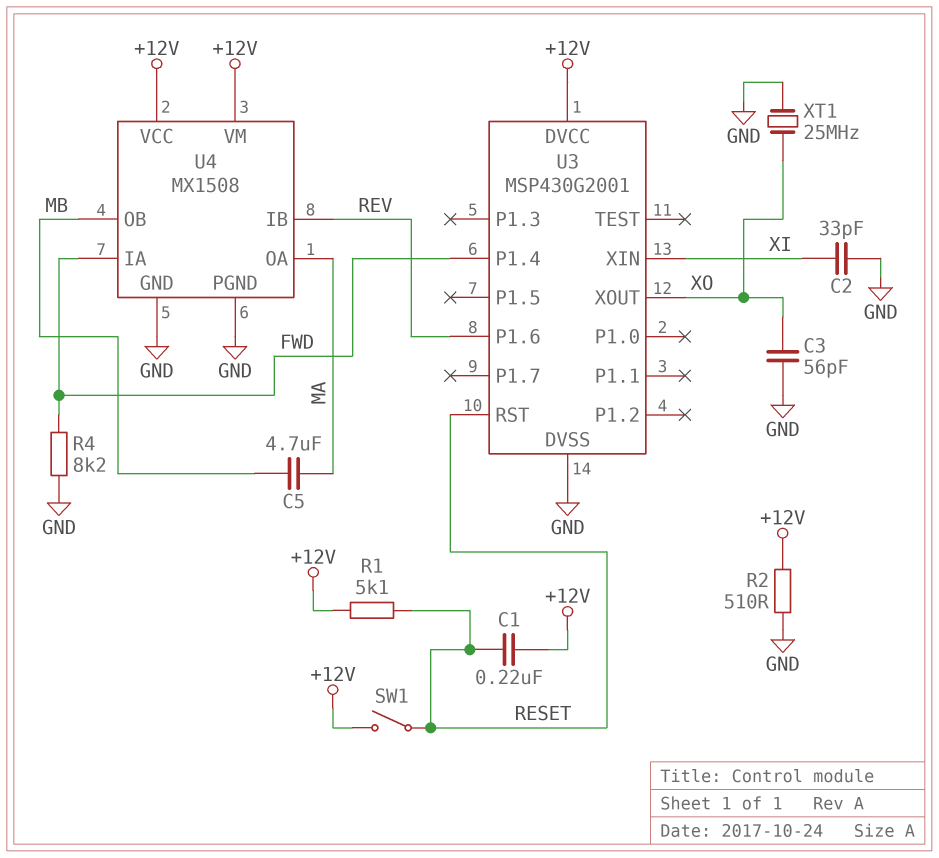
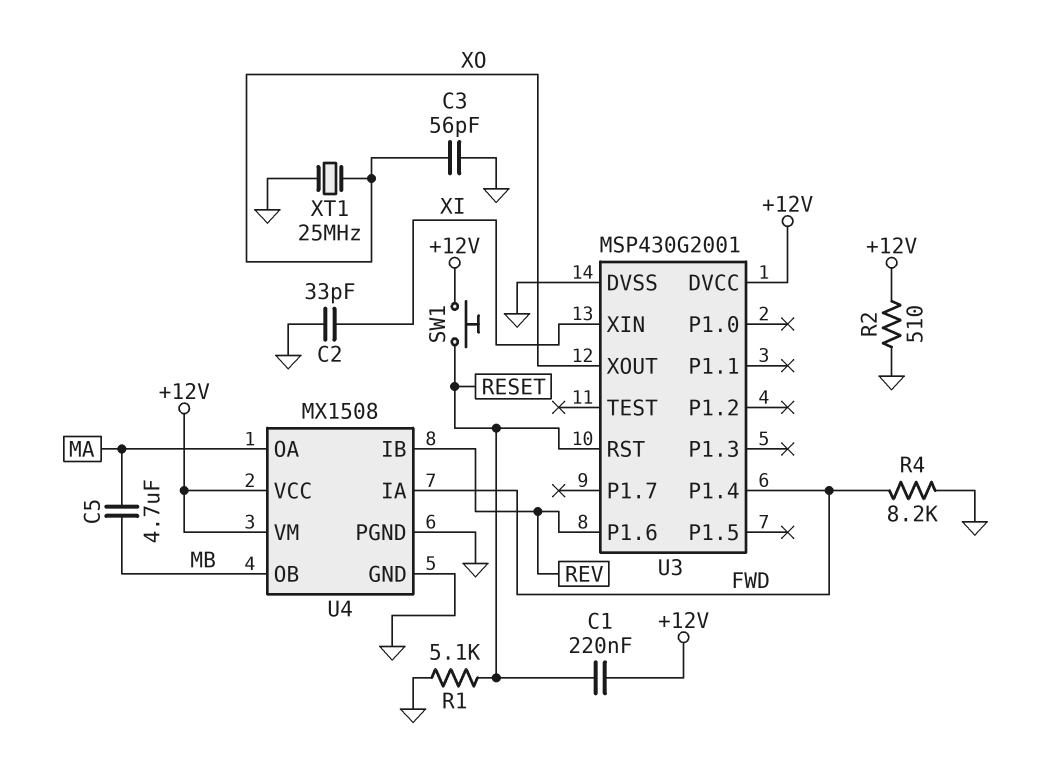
R1: 5.1k (+12V, RESET) -> 5.1k (GND, RESET)
SW1: switch (+12V, RESET) -> button (+12V, RESET)

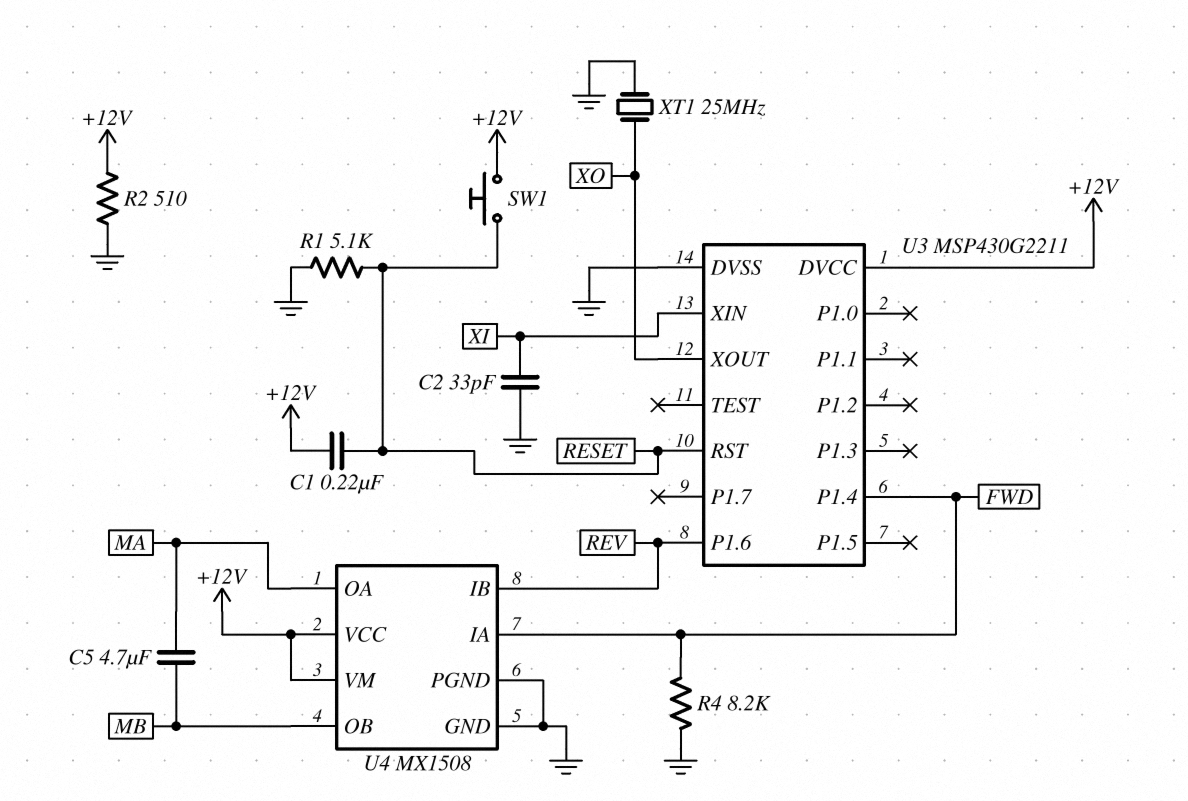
C3: 56pF (GND, XO) -> none
U3: MSP430G2001 -> MSP430G2211

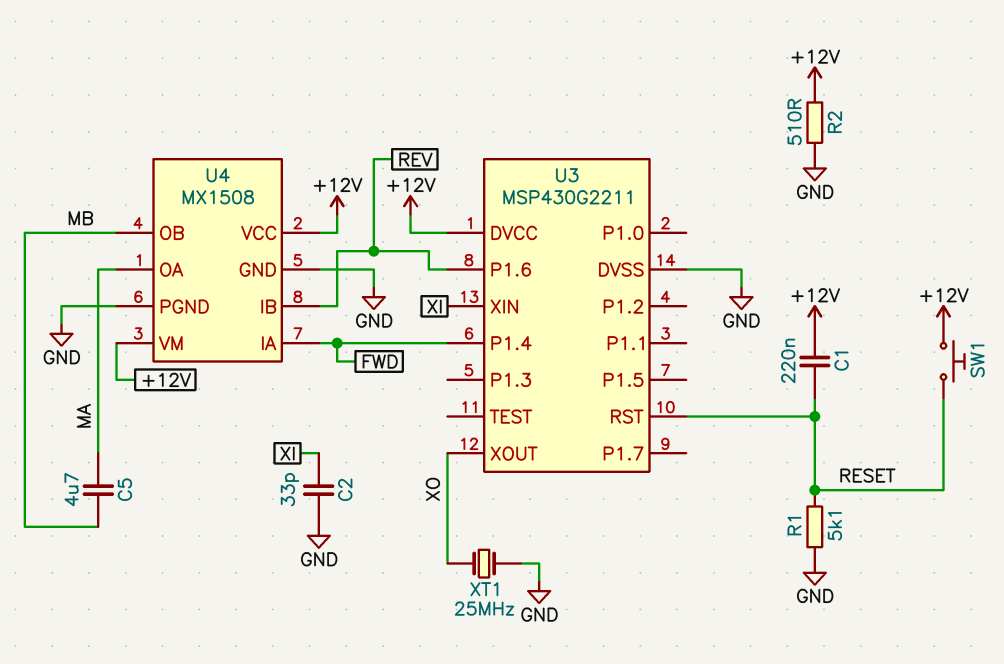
R4: 8.2k (FWD, GND) -> none

